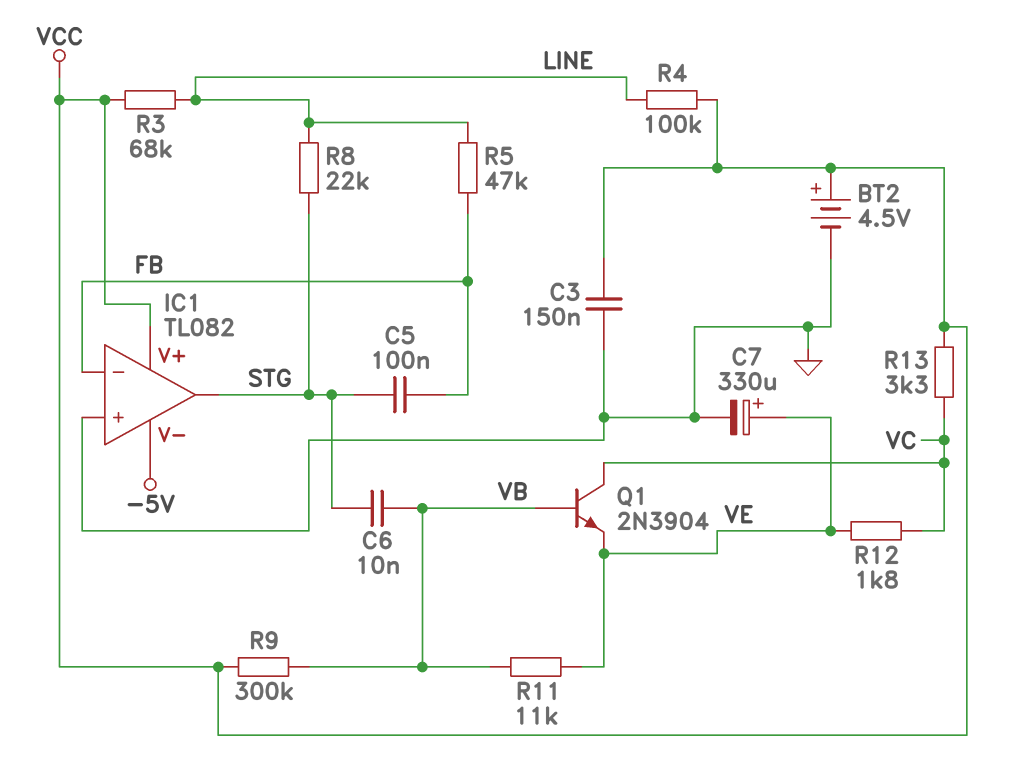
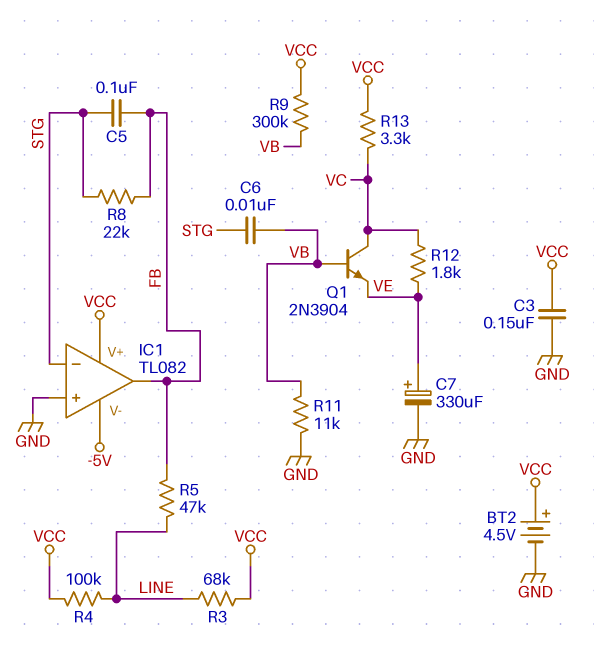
IC1 pin in-: FB -> STG
IC1 pin out: STG -> FB
R8: 22k (LINE, STG) -> 22k (FB, STG)
R11: 11k (VB, VE) -> 11k (GND, VB)

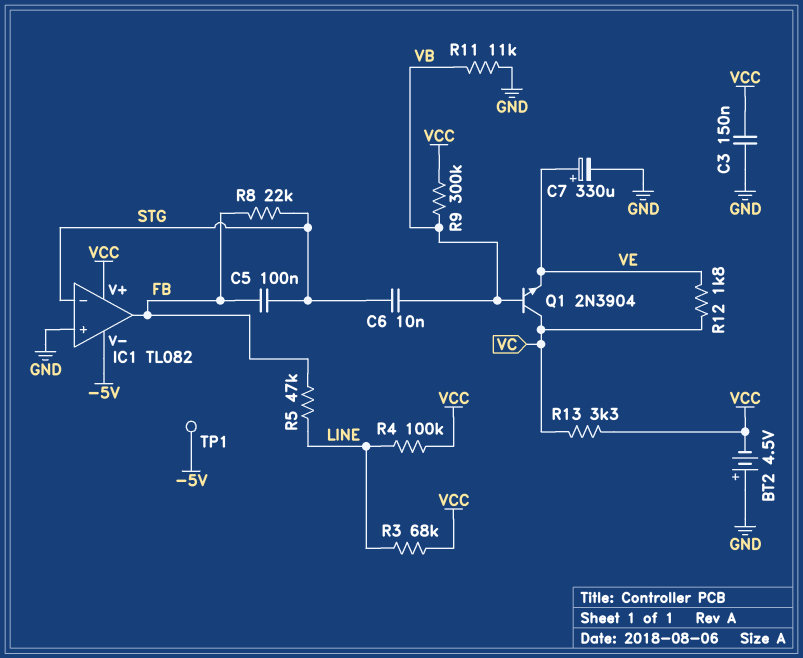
BT2: 4.5V (plus VCC, minus GND) -> 4.5V (plus GND, minus VCC)
TP1: none -> test point (-5V)

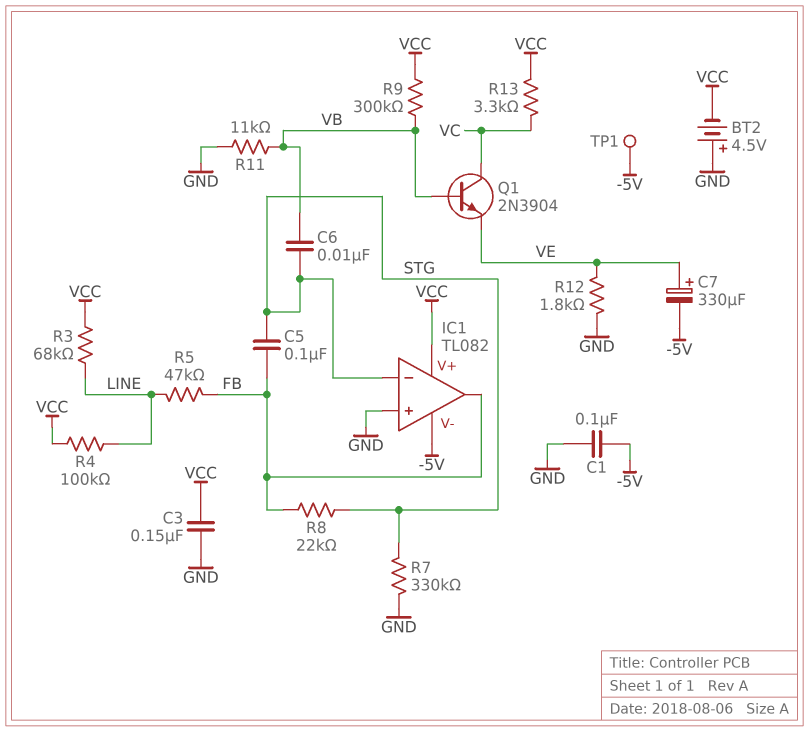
C1: none -> 100nF (-5V, GND)
C7: 330uF (plus VE, minus GND) -> 330uF (plus VE, minus -5V)
R7: none -> 330k (GND, STG)
R12: 1.8k (VC, VE) -> 1.8k (GND, VE)

